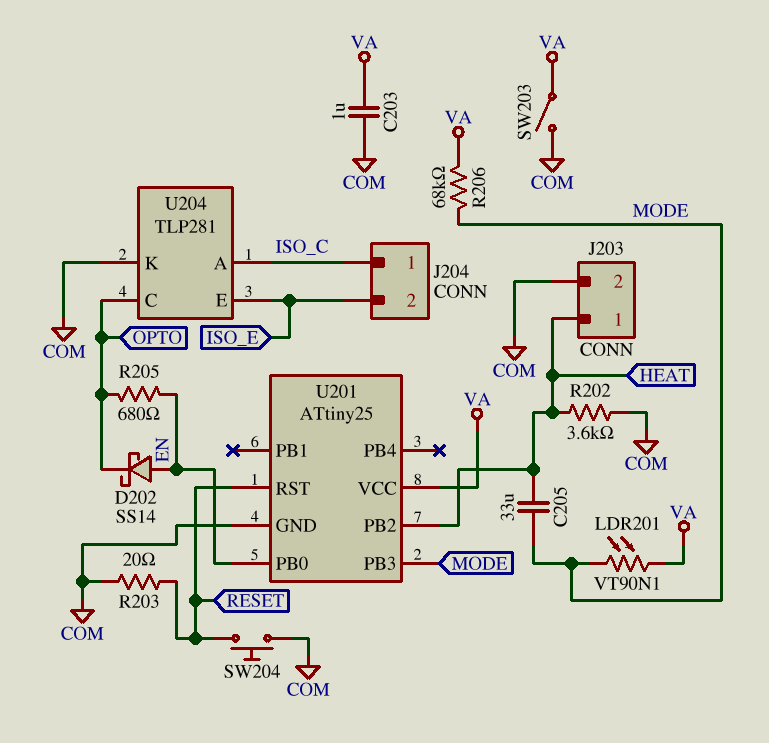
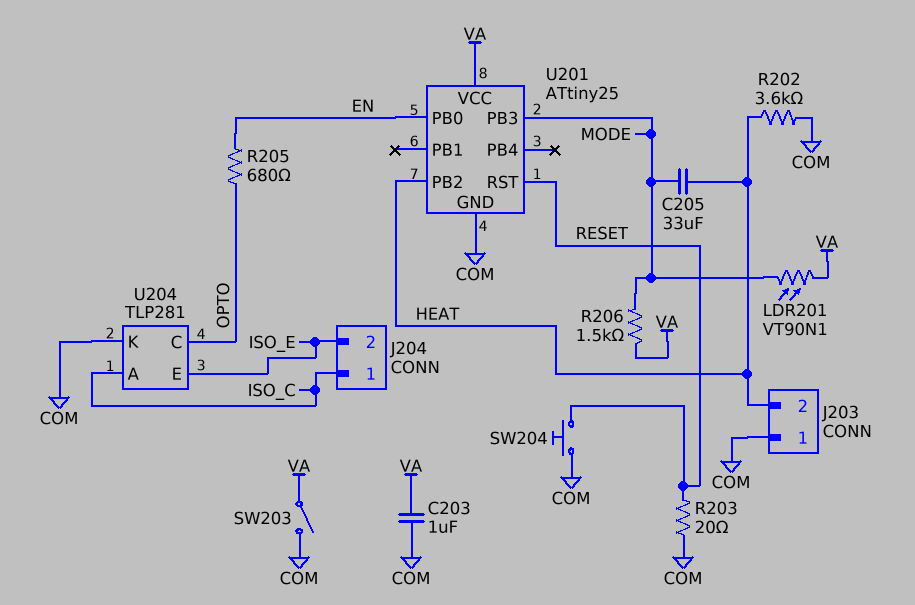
D202: schottky SS14 (A EN, K OPTO) -> none
J203 pin 1: HEAT -> COM
J203 pin 2: COM -> HEAT
R206: 68k (MODE, VA) -> 1.5k (MODE, VA)

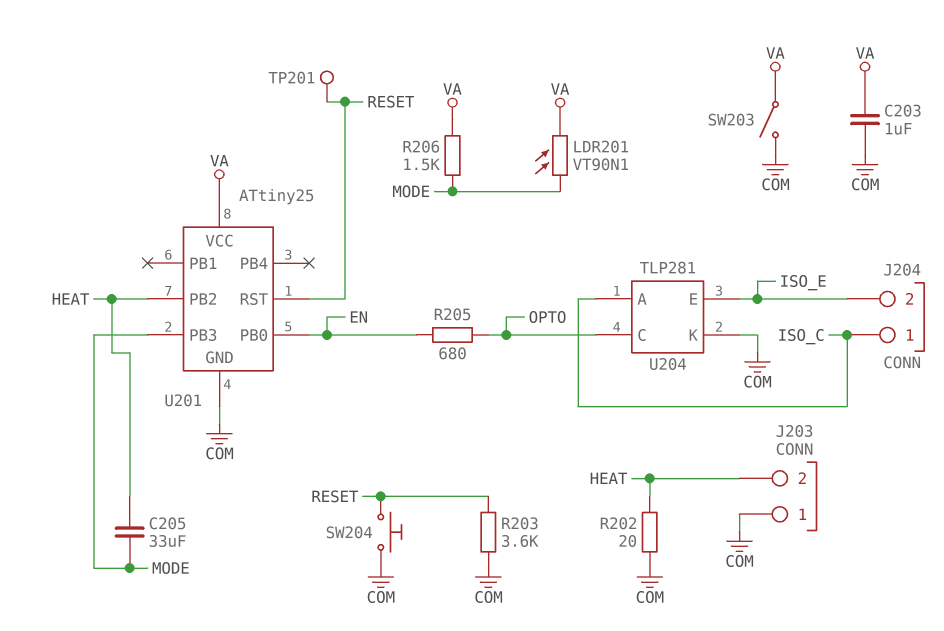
R202: 3.6k (COM, HEAT) -> 20 (COM, HEAT)
R203: 20 (COM, RESET) -> 3.6k (COM, RESET)
TP201: none -> test point (RESET)

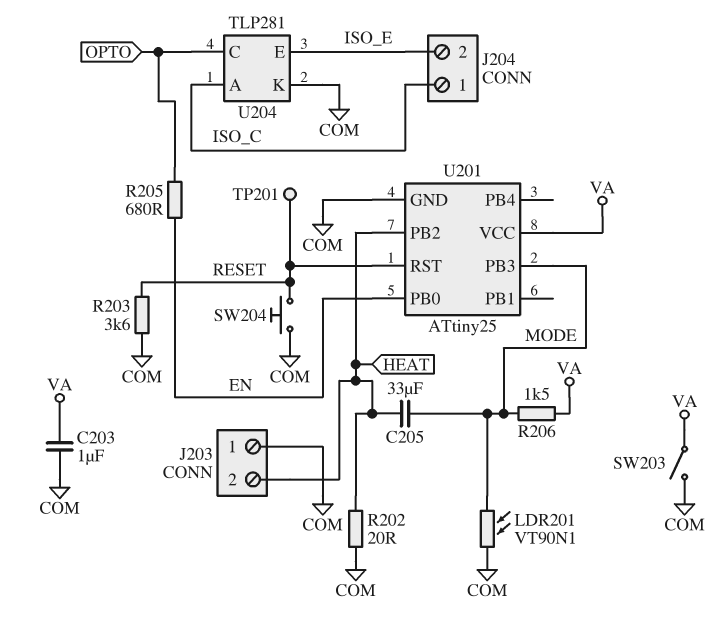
LDR201: VT90N1 (MODE, VA) -> VT90N1 (COM, MODE)

